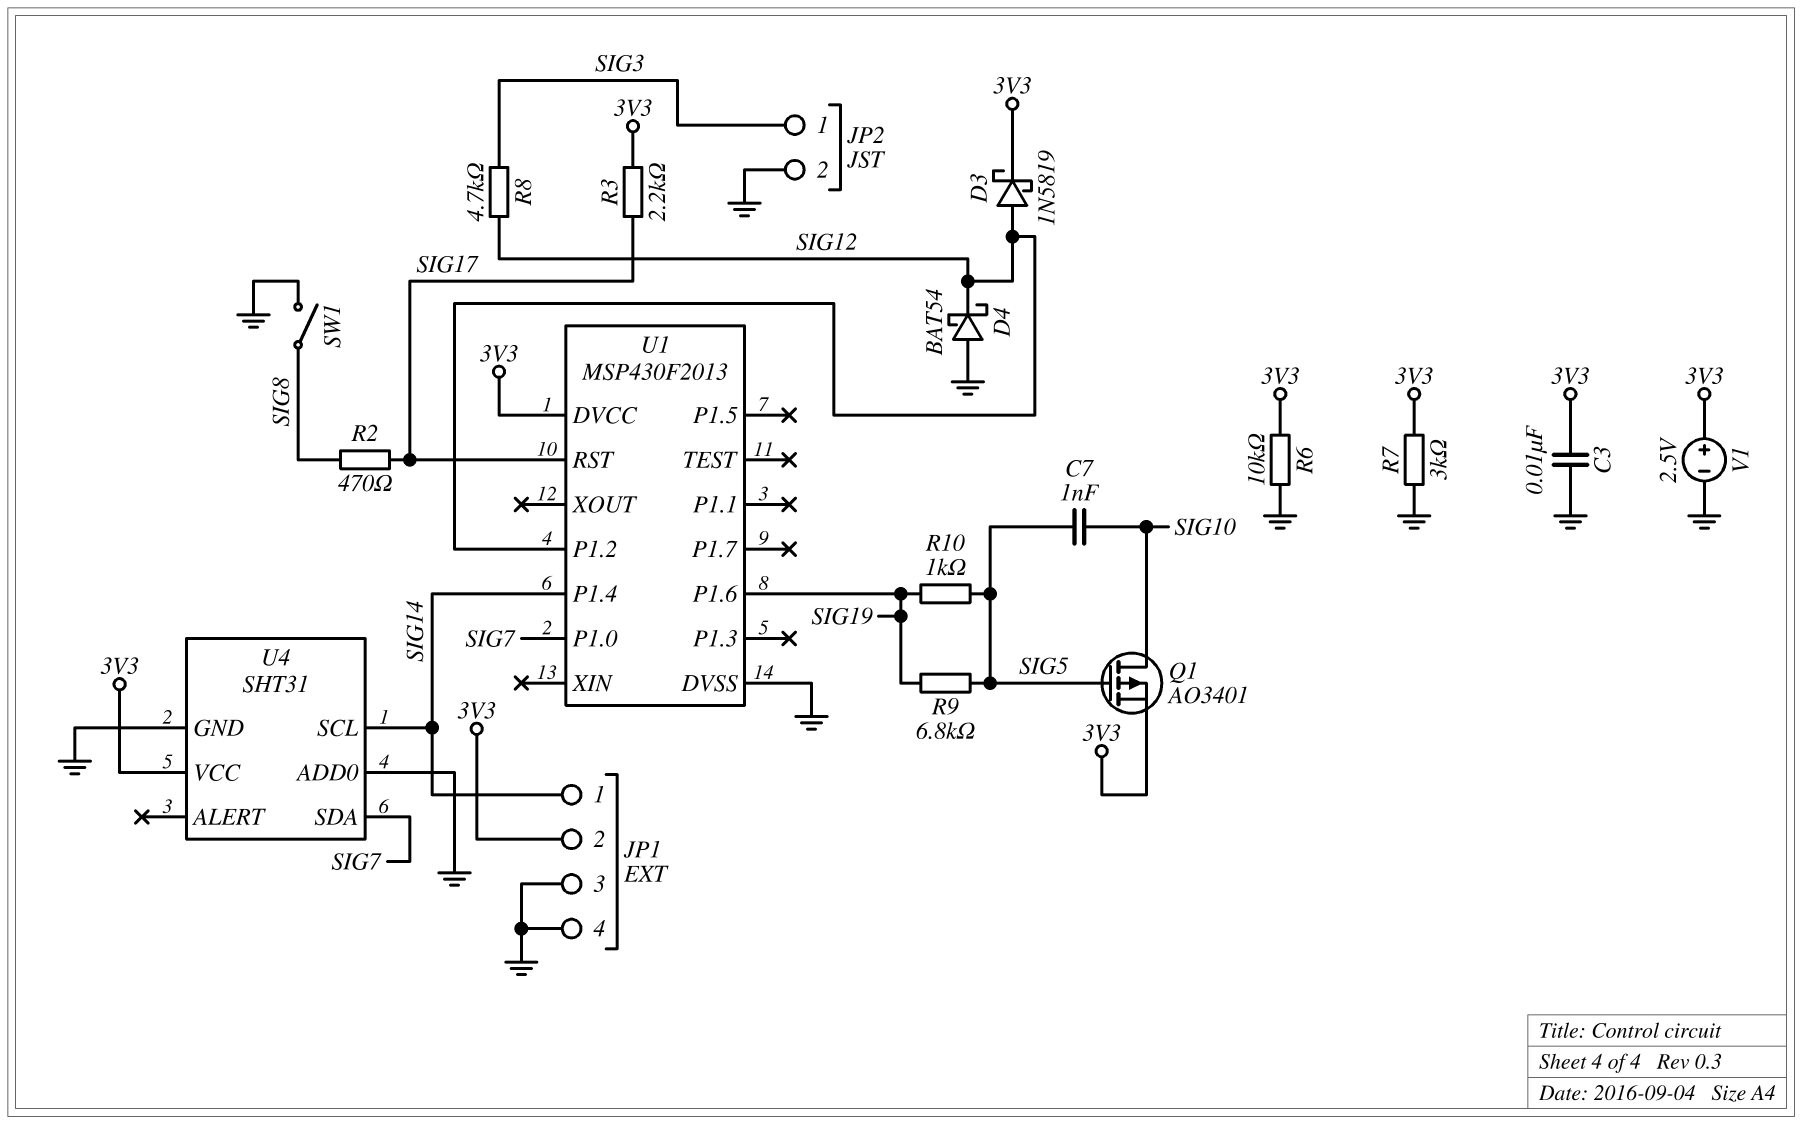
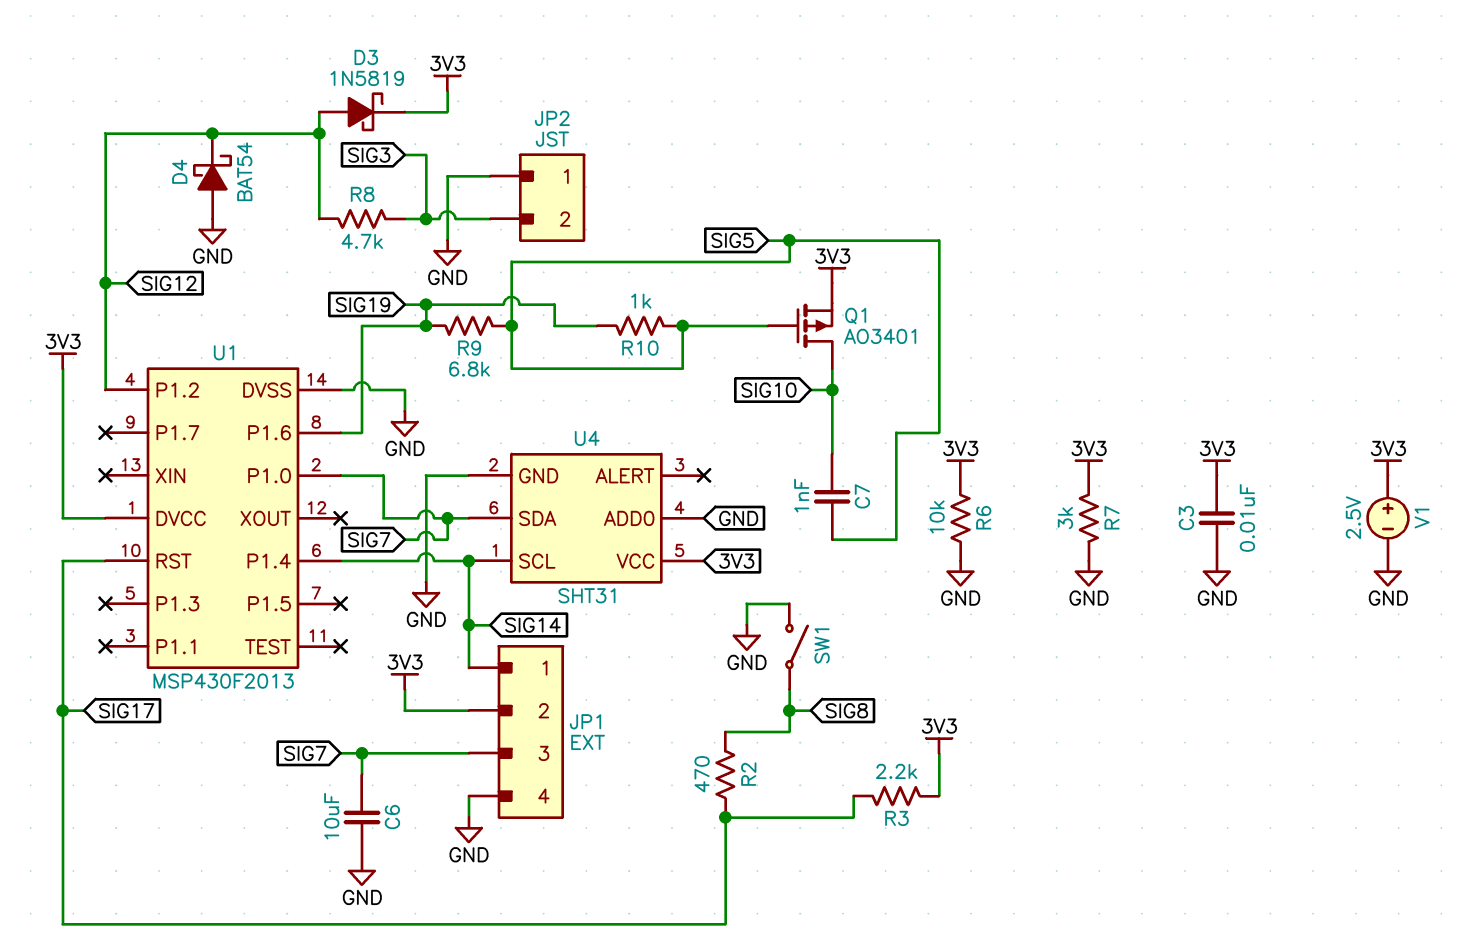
C6: none -> 10uF (GND, SIG7)
JP1 pin 3: GND -> SIG7
JP2 pin 1: SIG3 -> GND
JP2 pin 2: GND -> SIG3

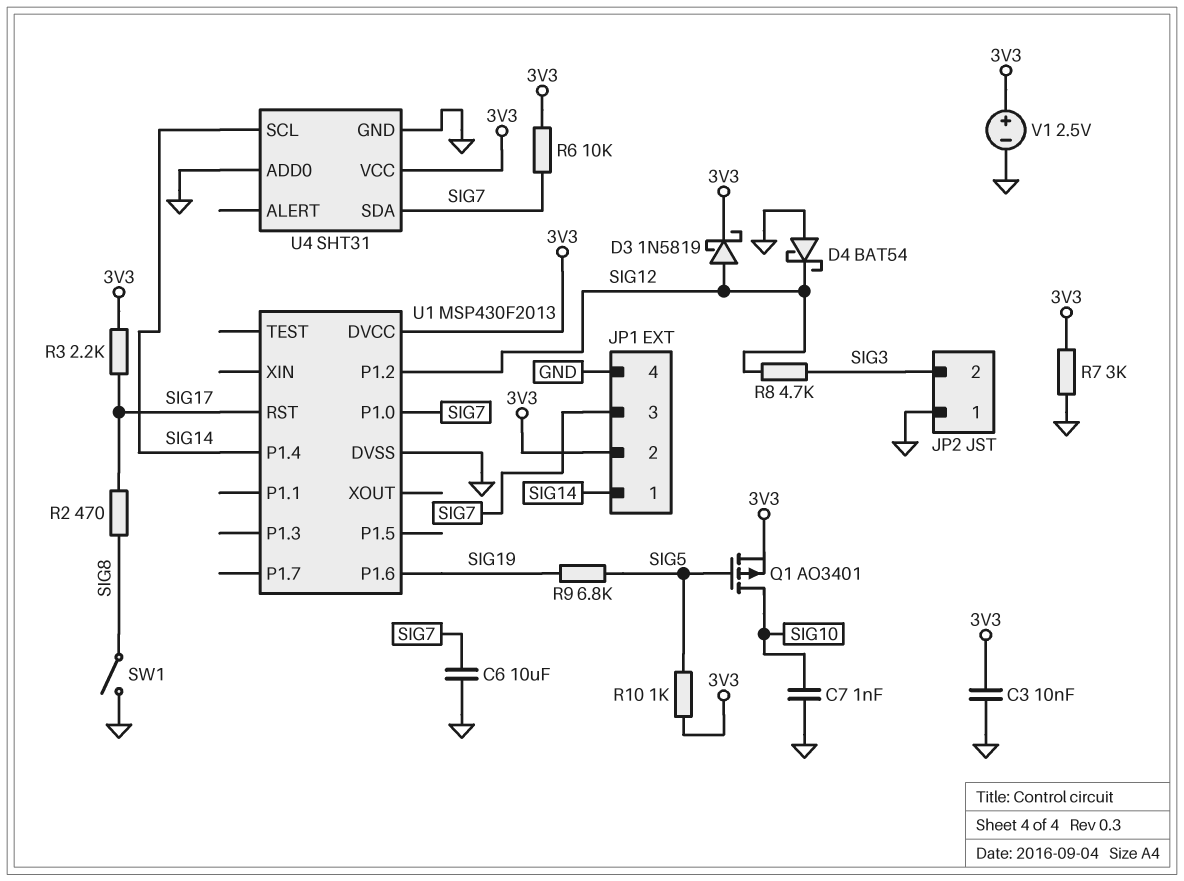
C7: 1nF (SIG5, SIG10) -> 1nF (GND, SIG10)
R6: 10k (3V3, GND) -> 10k (3V3, SIG7)
R10: 1k (SIG5, SIG19) -> 1k (3V3, SIG5)

